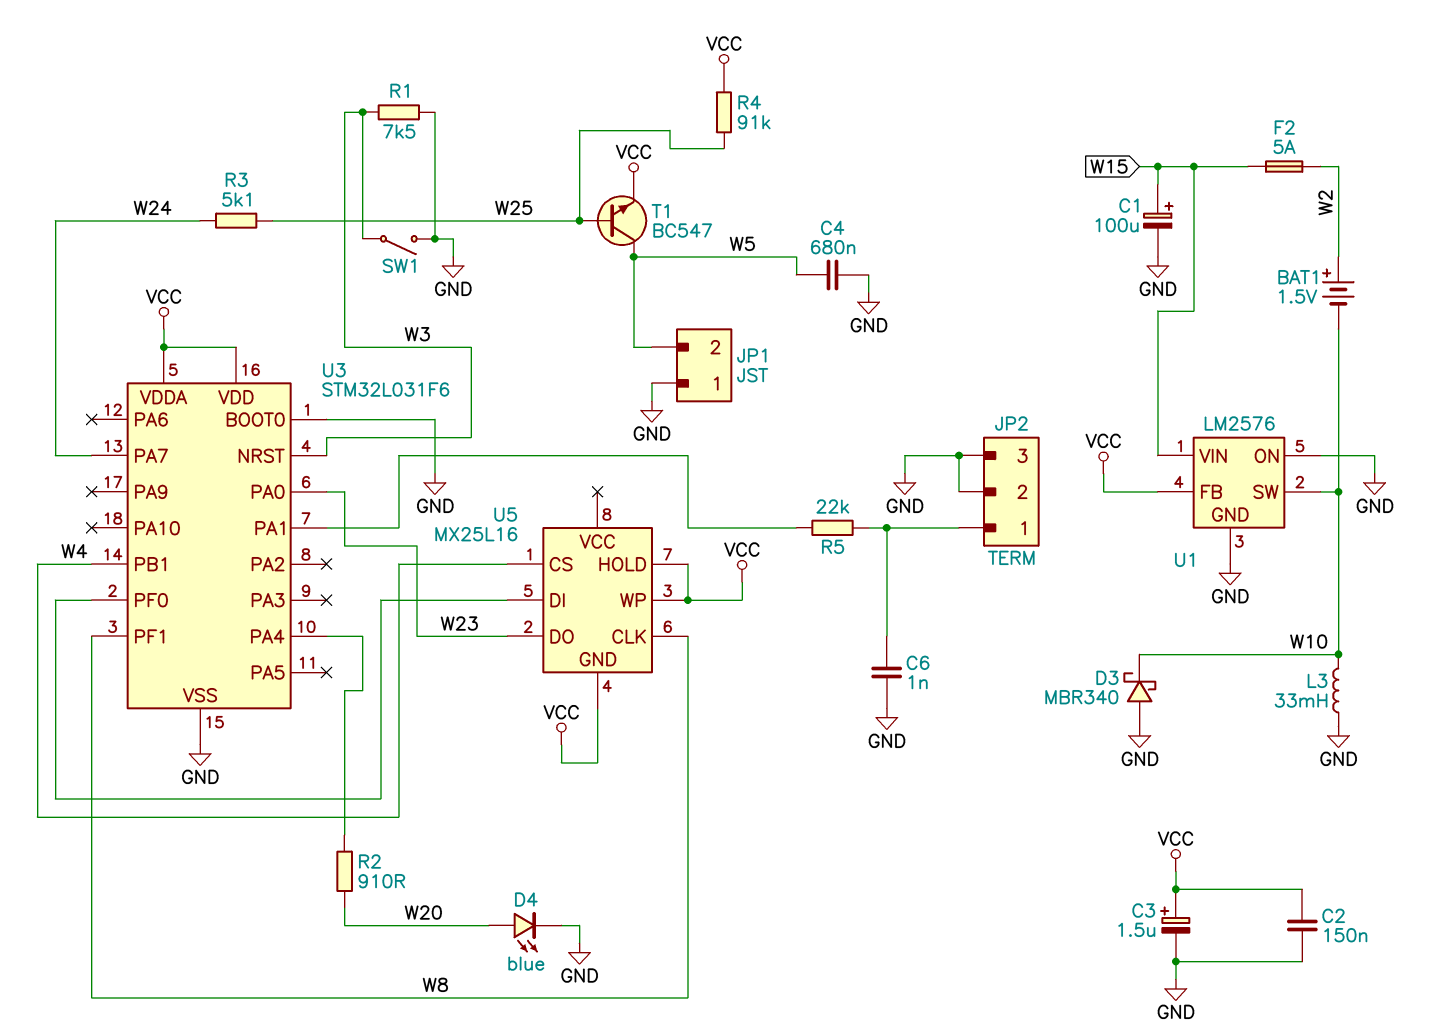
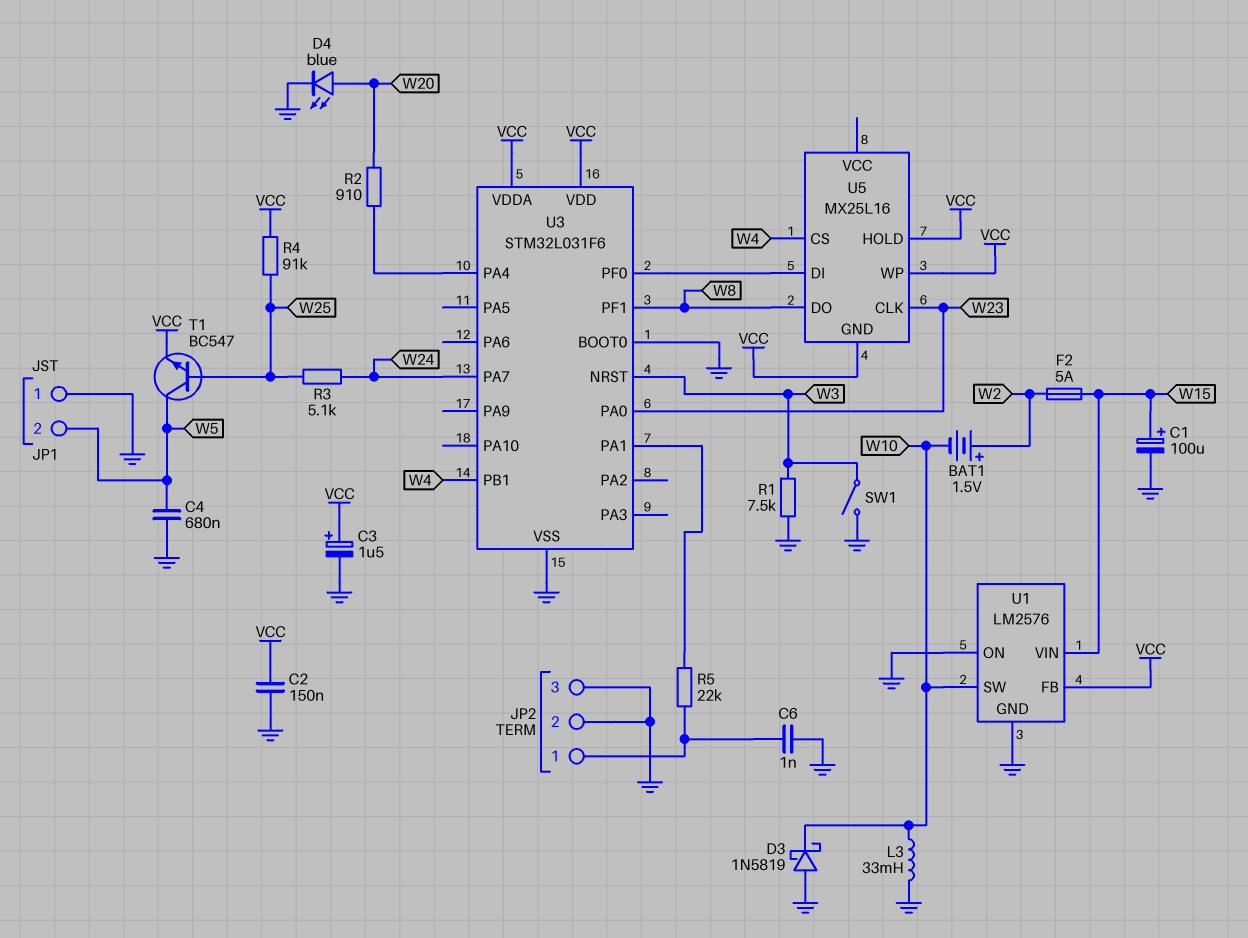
D3: schottky MBR340 (A GND, K W10) -> schottky 1N5819 (A GND, K W10)
U5 pin CLK: W8 -> W23
U5 pin DO: W23 -> W8

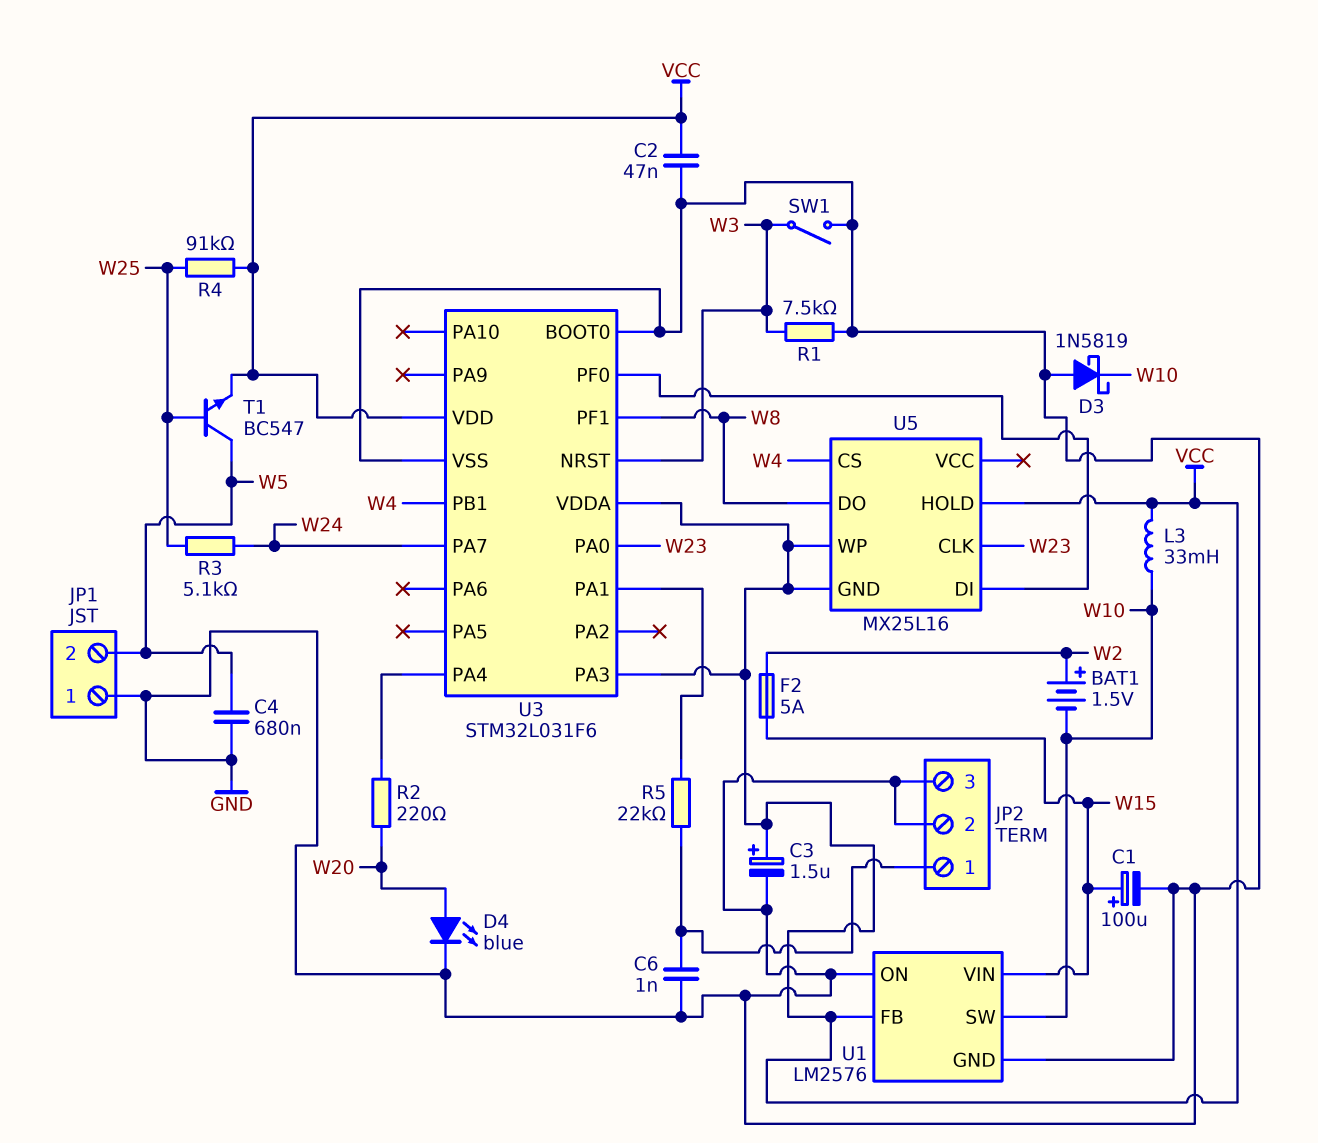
C2: 150nF (GND, VCC) -> 47nF (GND, VCC)
L3: 33mH (GND, W10) -> 33mH (VCC, W10)
R2: 910 (U3/PA4, W20) -> 220 (U3/PA4, W20)
U3 pin PA3: none -> VCC

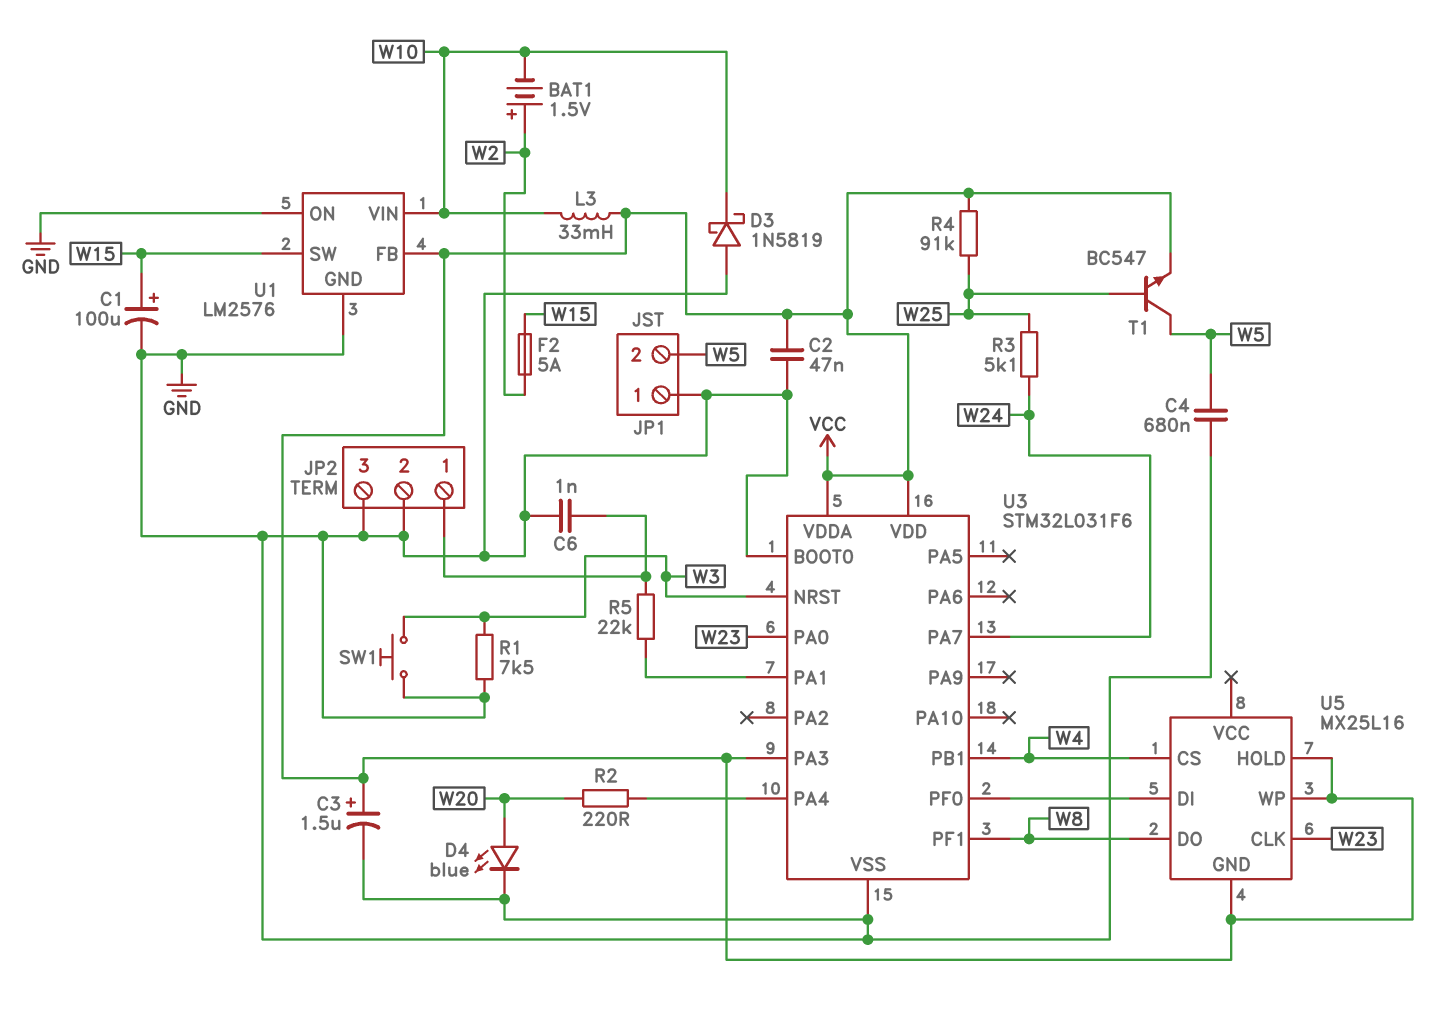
SW1: switch (GND, W3) -> button (GND, W3)
U1 pin SW: W10 -> W15
U1 pin VIN: W15 -> W10

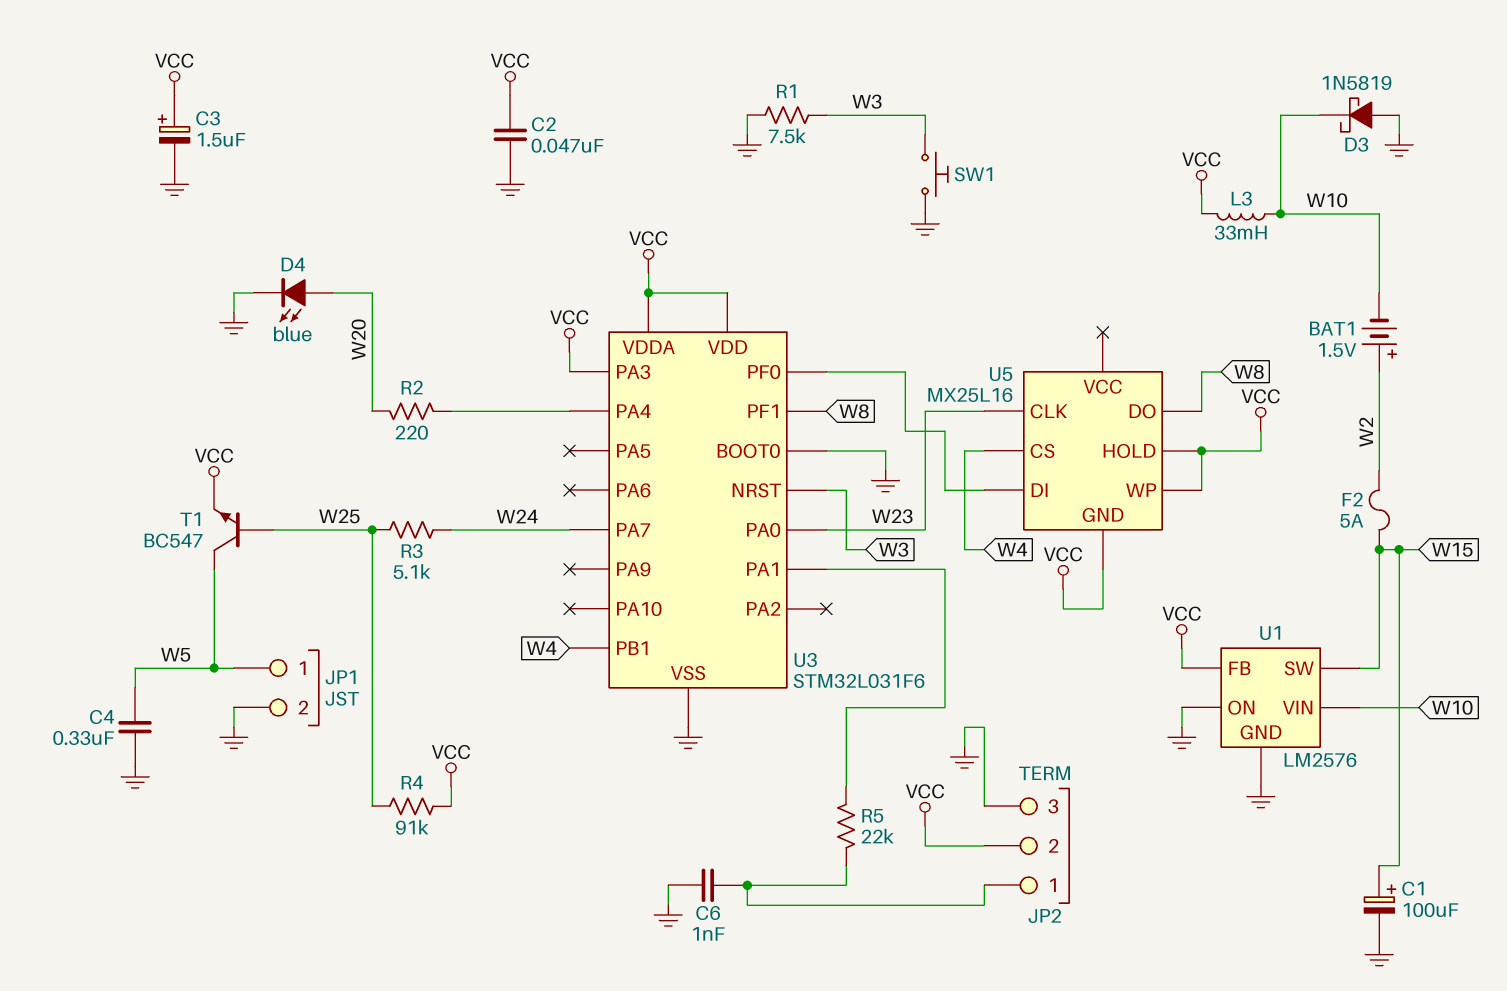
C4: 680nF (GND, W5) -> 330nF (GND, W5)
JP1 pin 1: GND -> W5
JP1 pin 2: W5 -> GND
JP2 pin 2: GND -> VCC

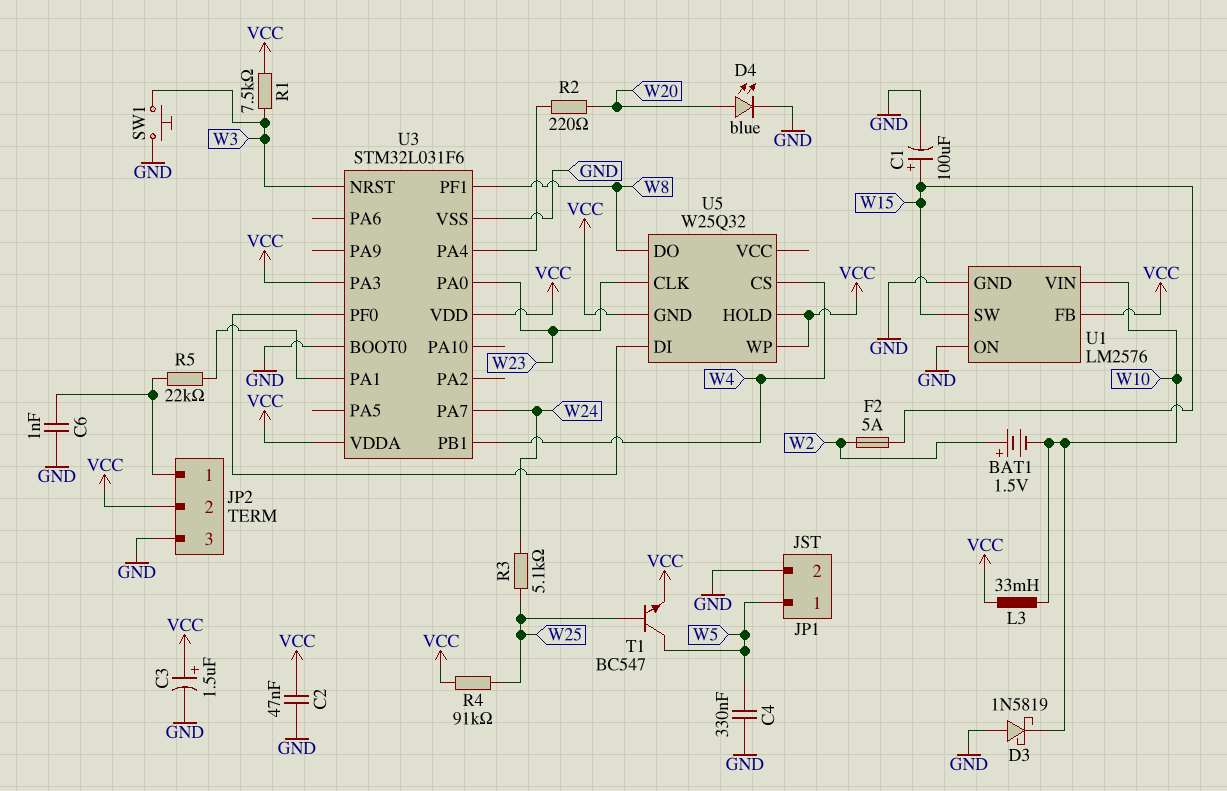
R1: 7.5k (GND, W3) -> 7.5k (VCC, W3)
U5: MX25L16 -> W25Q32

